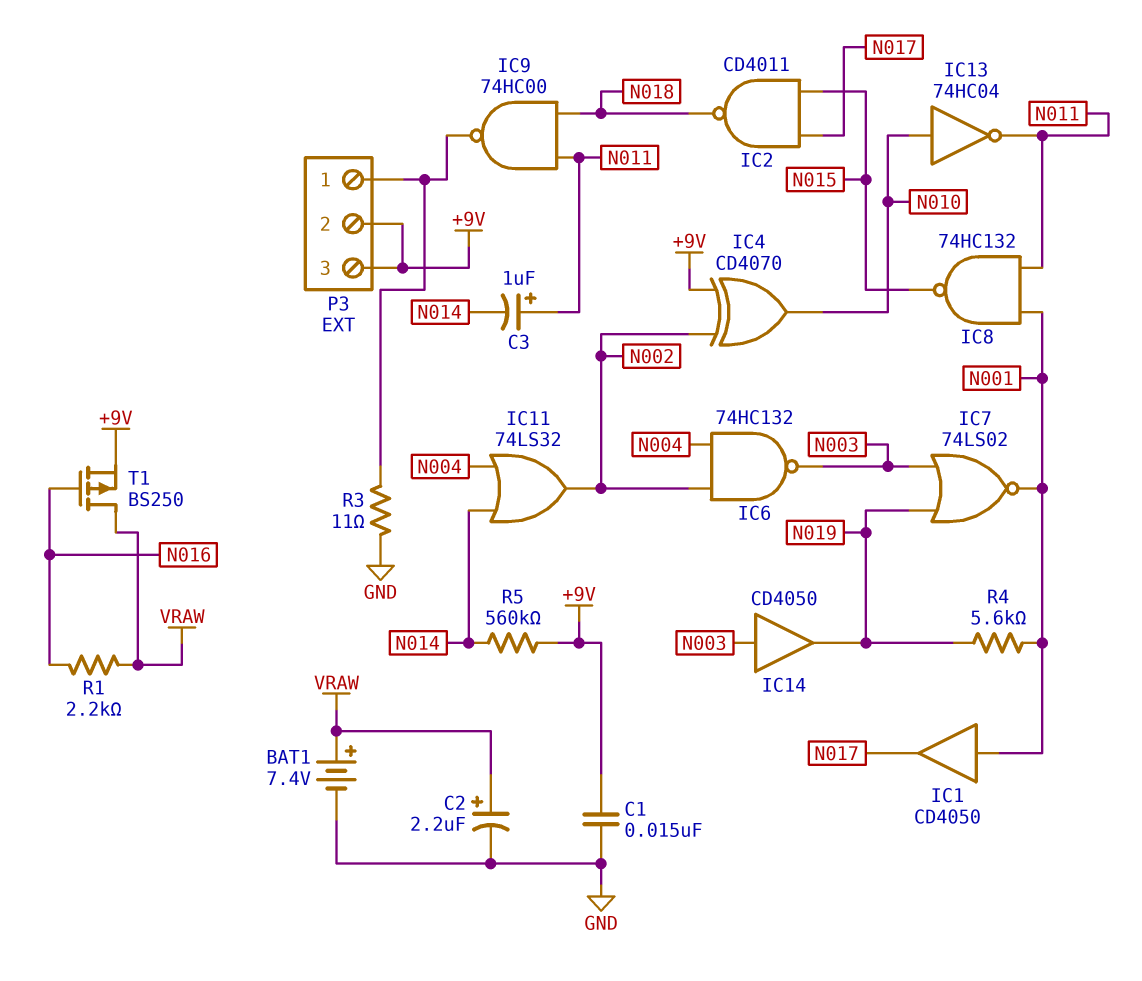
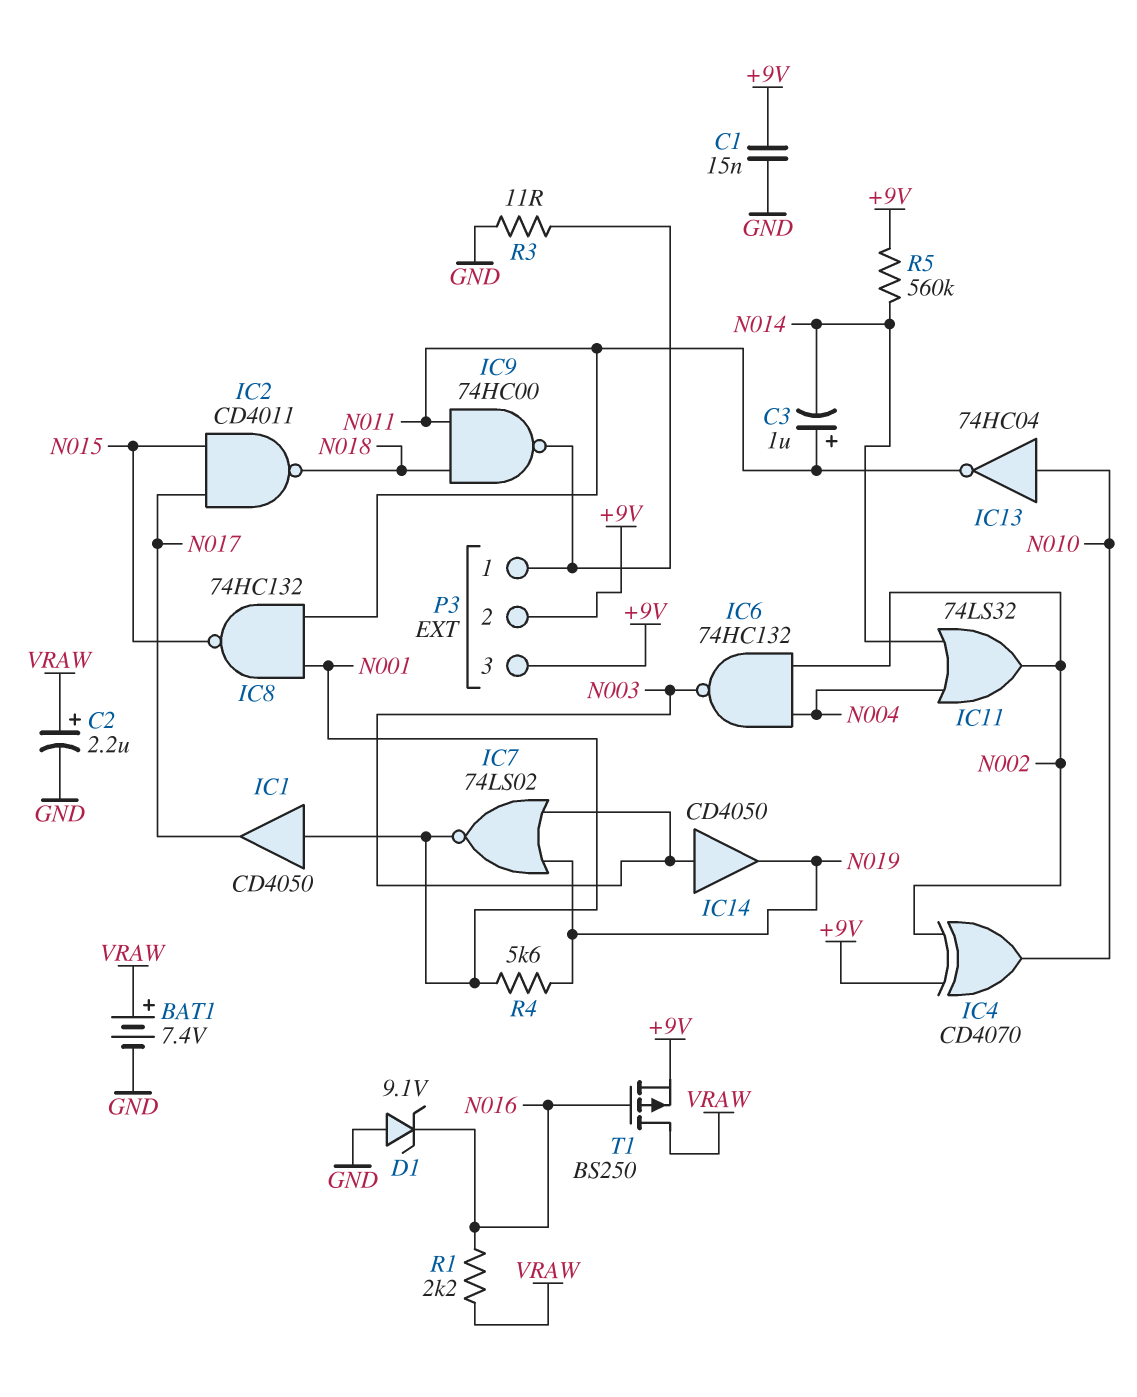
D1: none -> zener 9.1V (A GND, K N016)

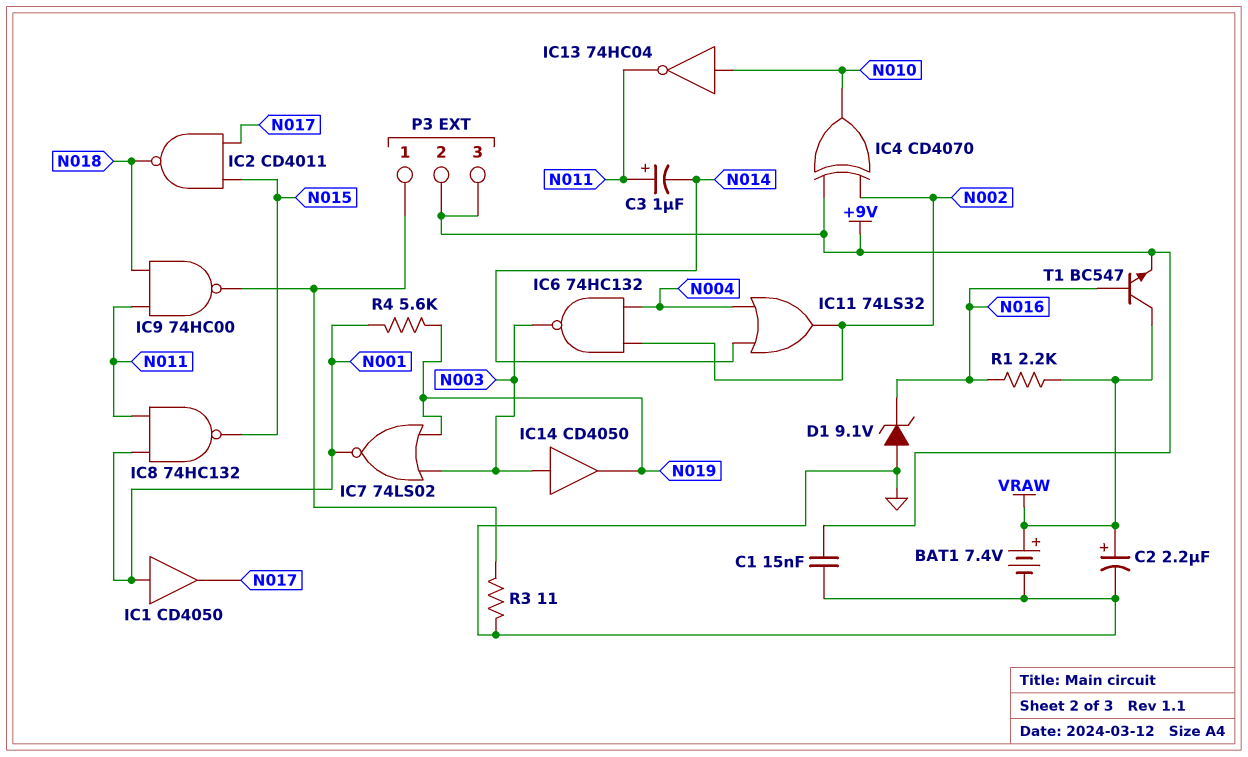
R5: 560k (+9V, N014) -> none
T1: PMOS BS250 (G N016, D VRAW, S +9V) -> NPN BC547 (B N016, C VRAW, E +9V)

